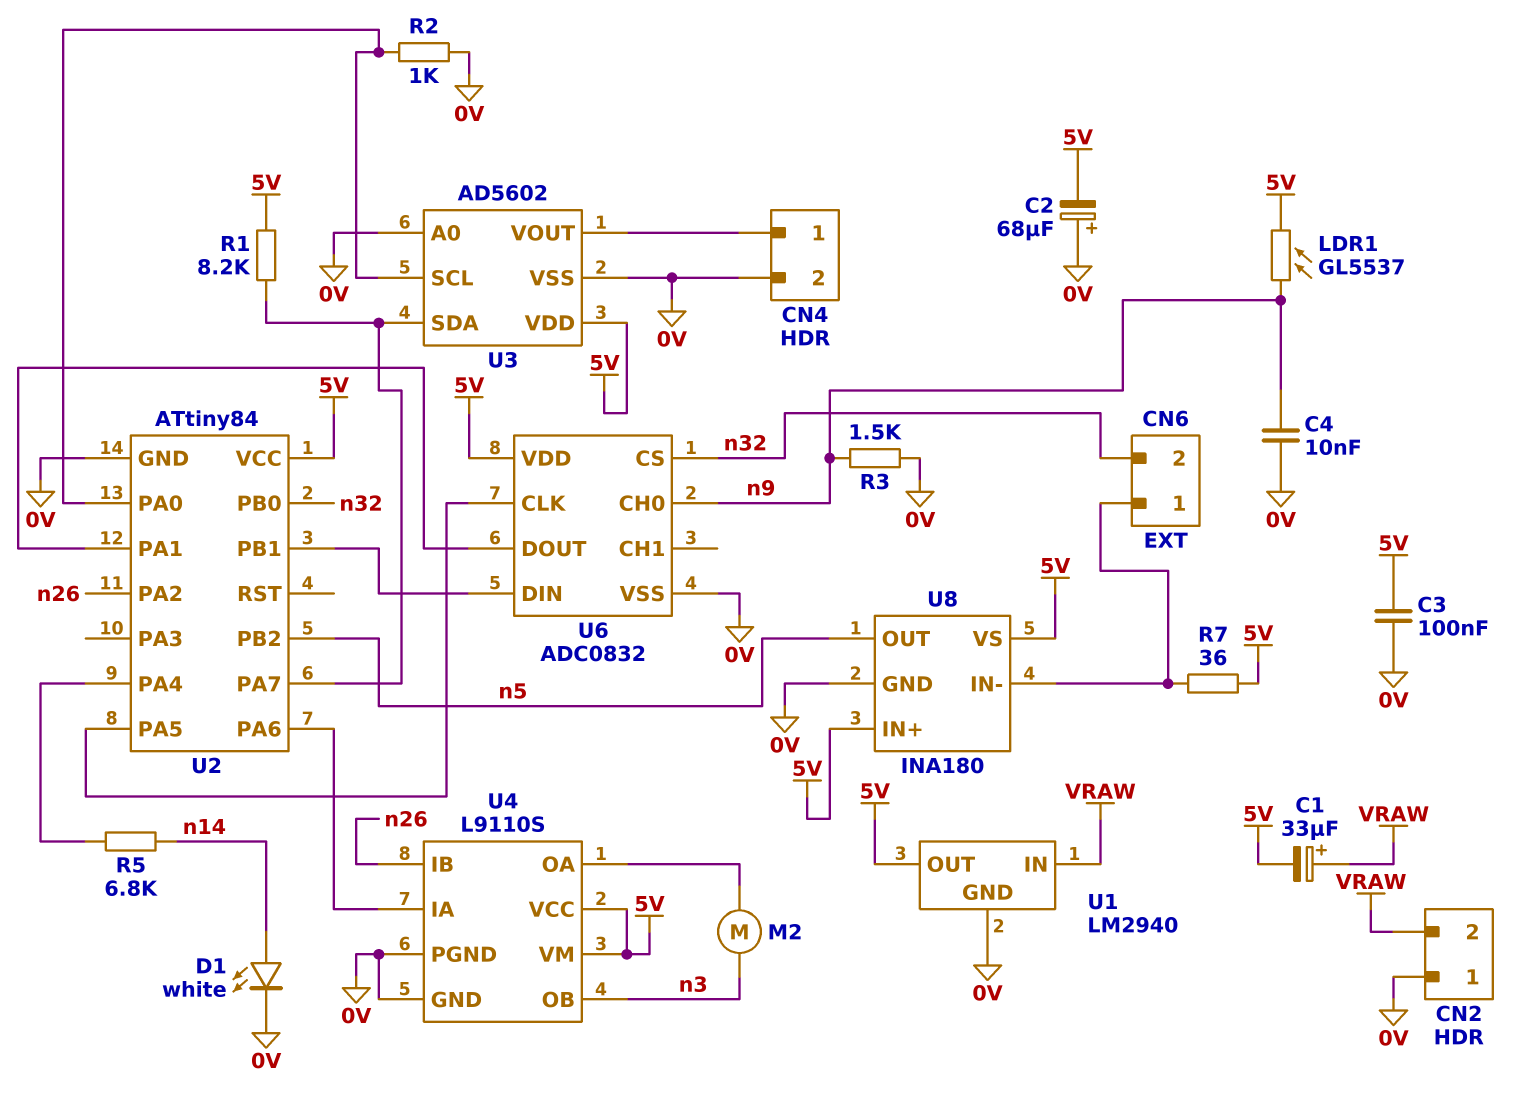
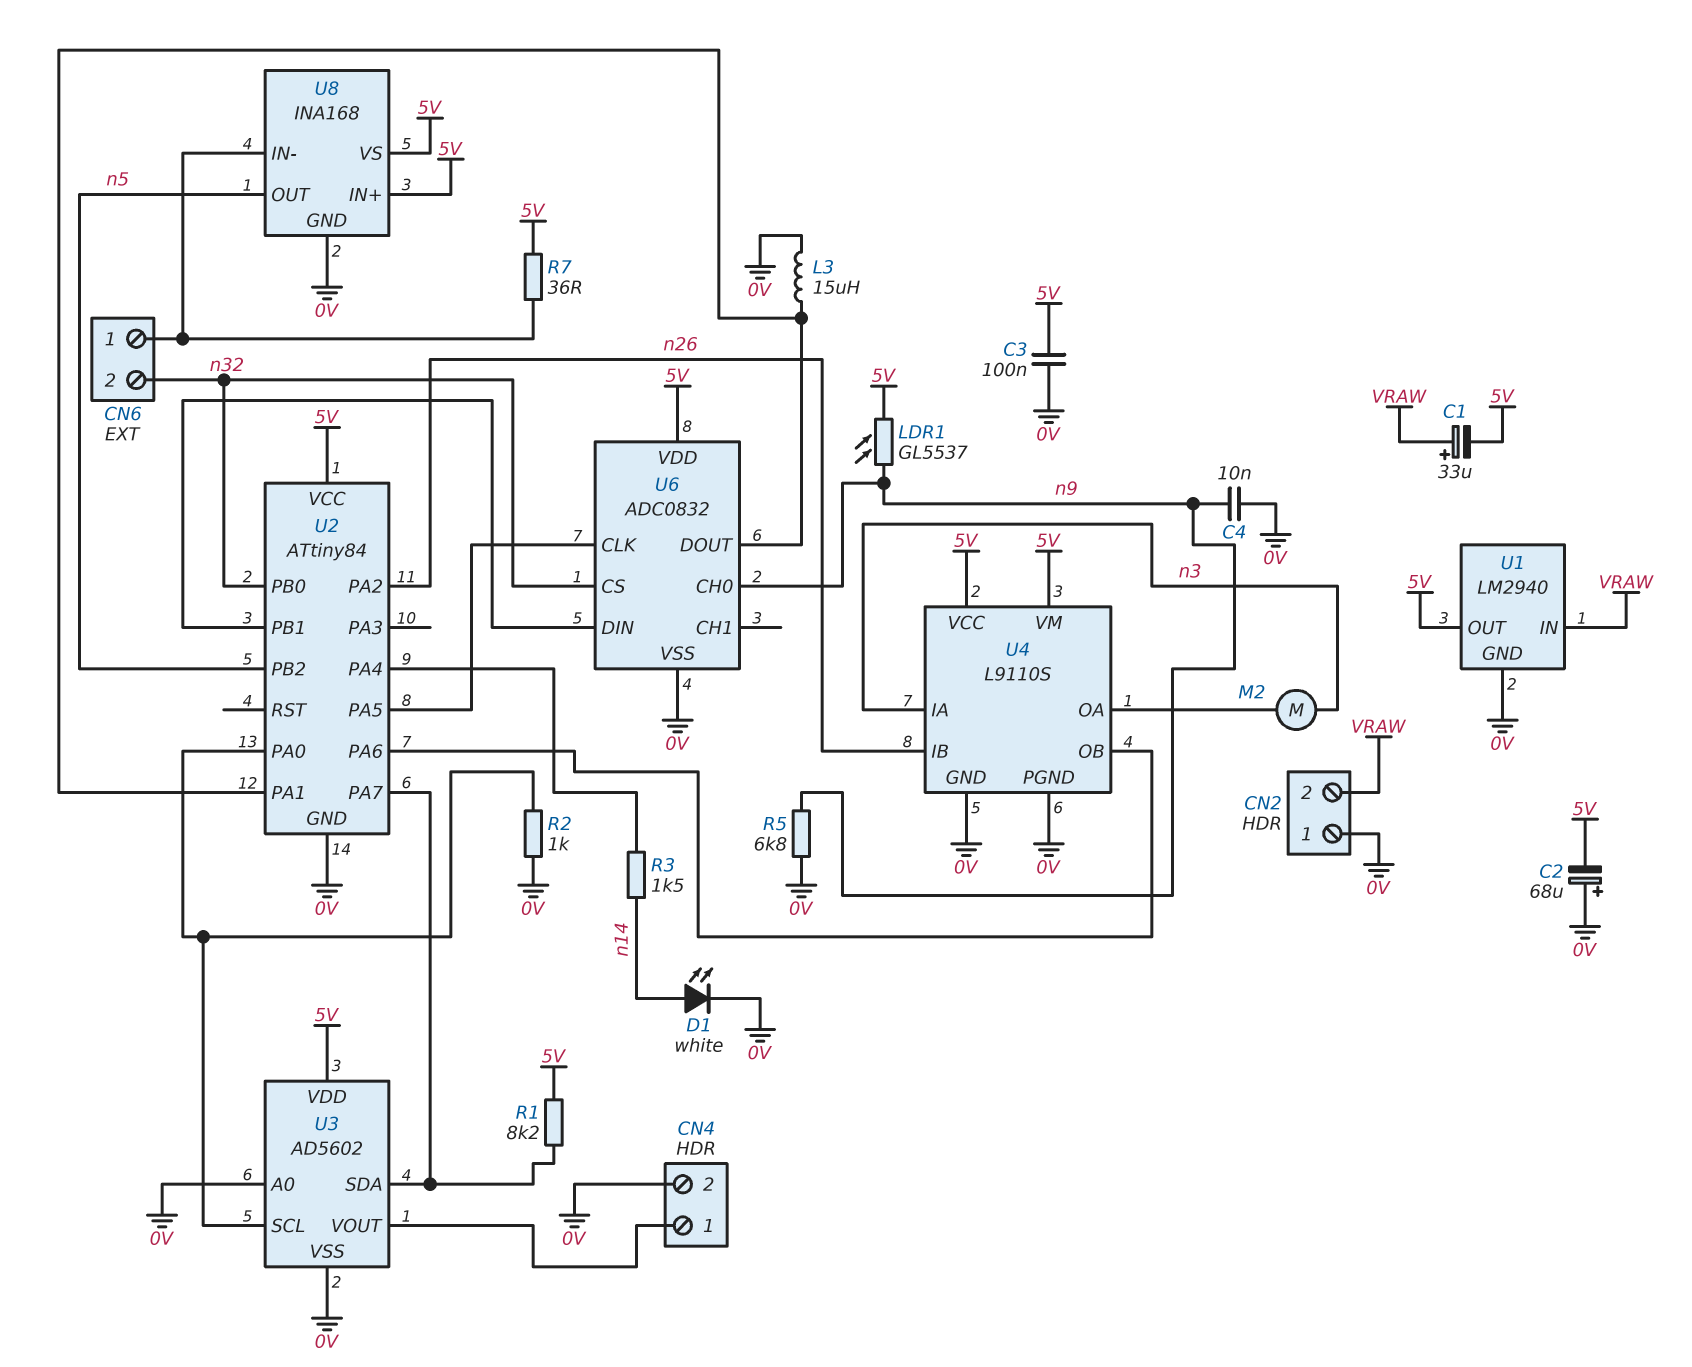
L3: none -> 15uH (0V, U2/PA1)
R3: 1.5k (0V, n9) -> 1.5k (U2/PA4, n14)
R5: 6.8k (U2/PA4, n14) -> 6.8k (0V, n9)
U4 pin IA: U2/PA6 -> n3
U4 pin OB: n3 -> U2/PA6
U8: INA180 -> INA168

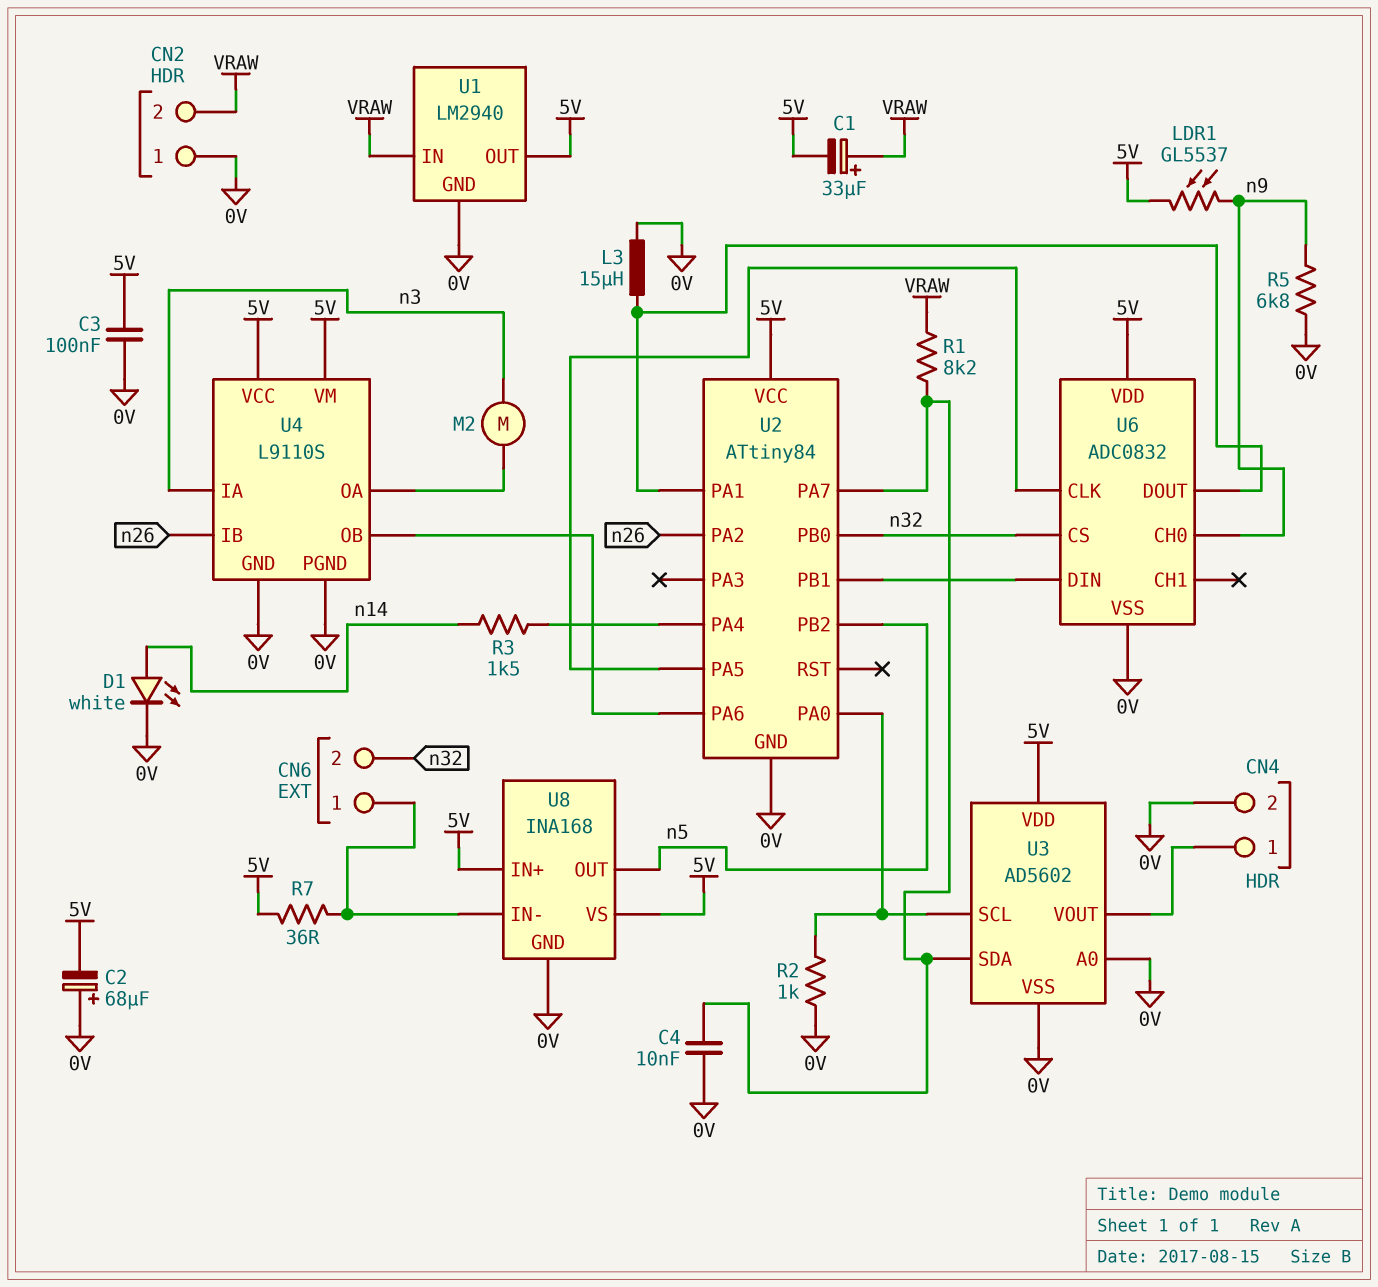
C4: 10nF (0V, n9) -> 10nF (0V, U2/PA7)
R1: 8.2k (5V, U2/PA7) -> 8.2k (U2/PA7, VRAW)

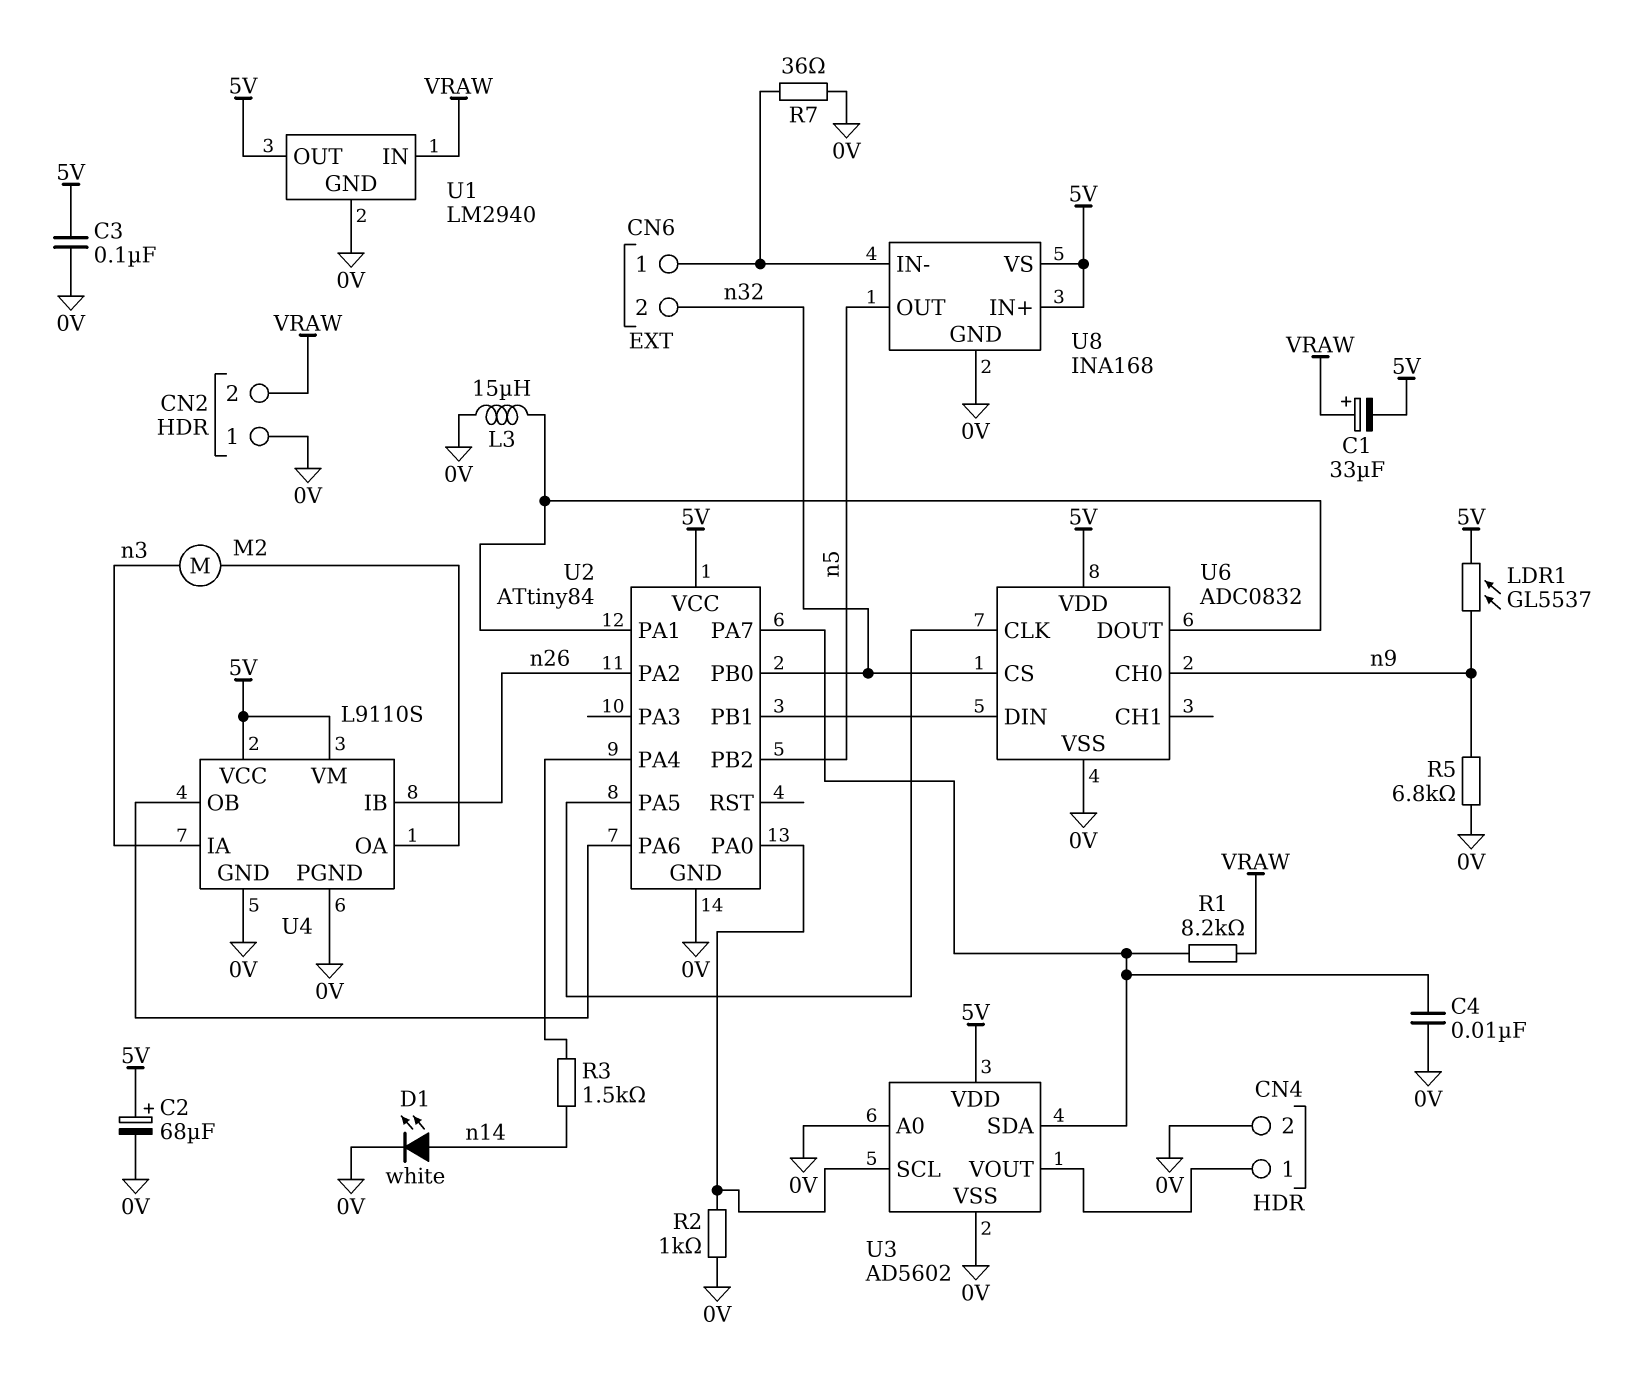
C2: 68uF (plus 0V, minus 5V) -> 68uF (plus 5V, minus 0V)
R7: 36 (5V, CN6/1) -> 36 (0V, CN6/1)

